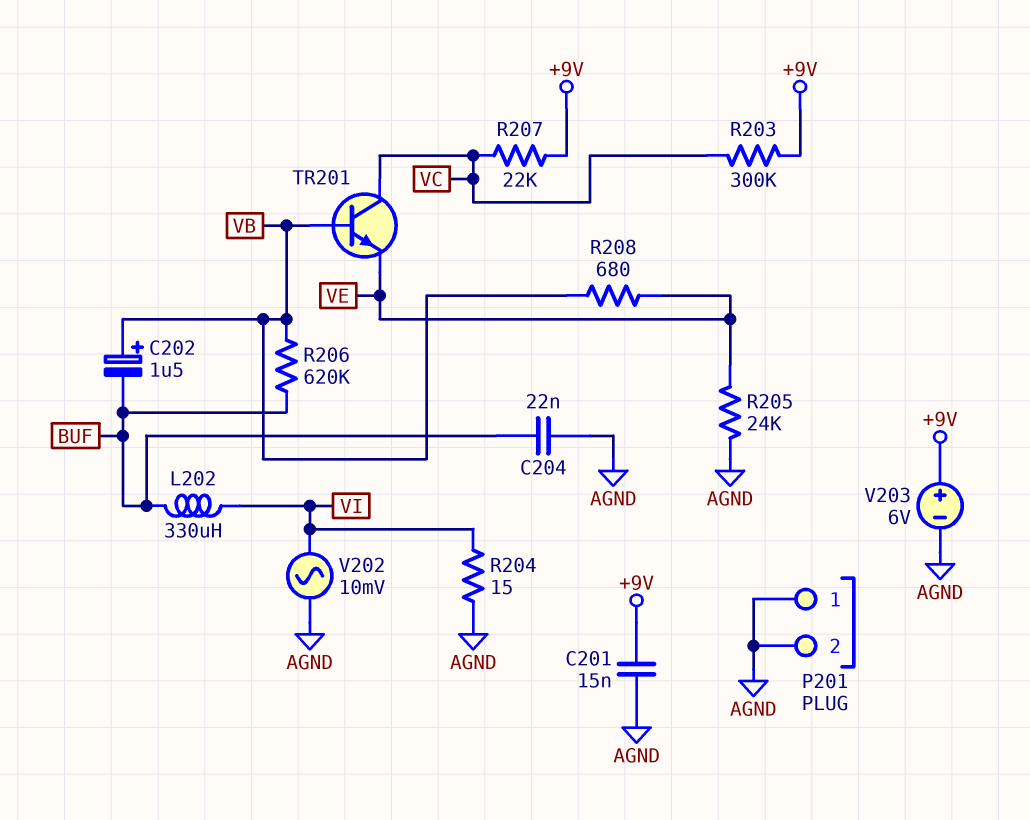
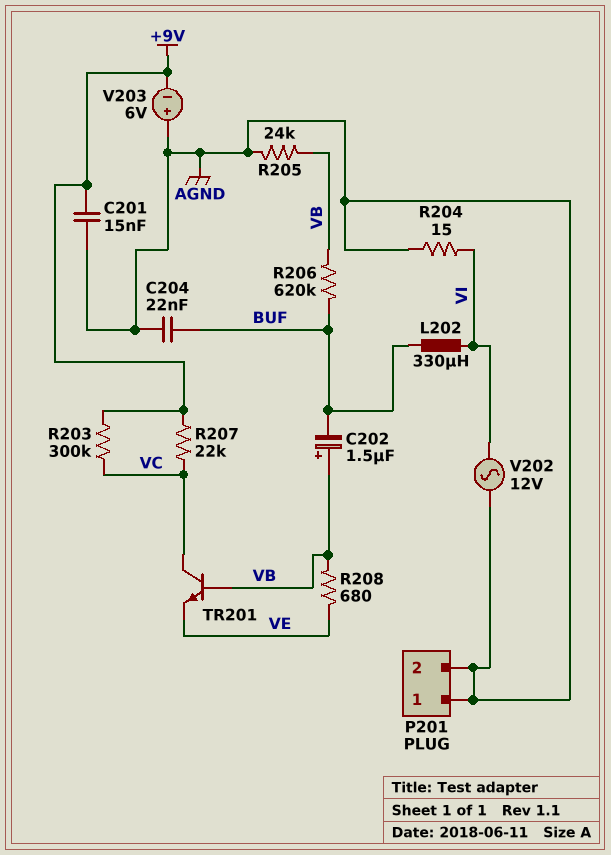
R205: 24k (AGND, VE) -> 24k (AGND, VB)
V202: AC 10mV (AGND, VI) -> AC 12V (AGND, VI)
V203: 6V (plus +9V, minus AGND) -> 6V (plus AGND, minus +9V)

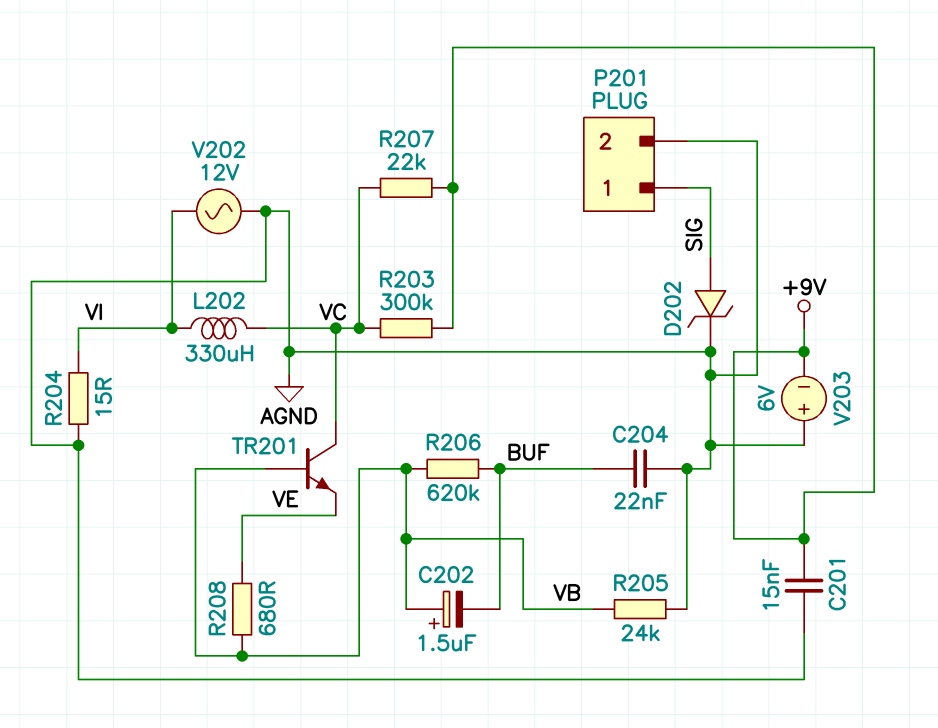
D202: none -> zener (A SIG, K AGND)
L202: 330uH (BUF, VI) -> 330uH (VC, VI)
P201 pin 1: AGND -> SIG

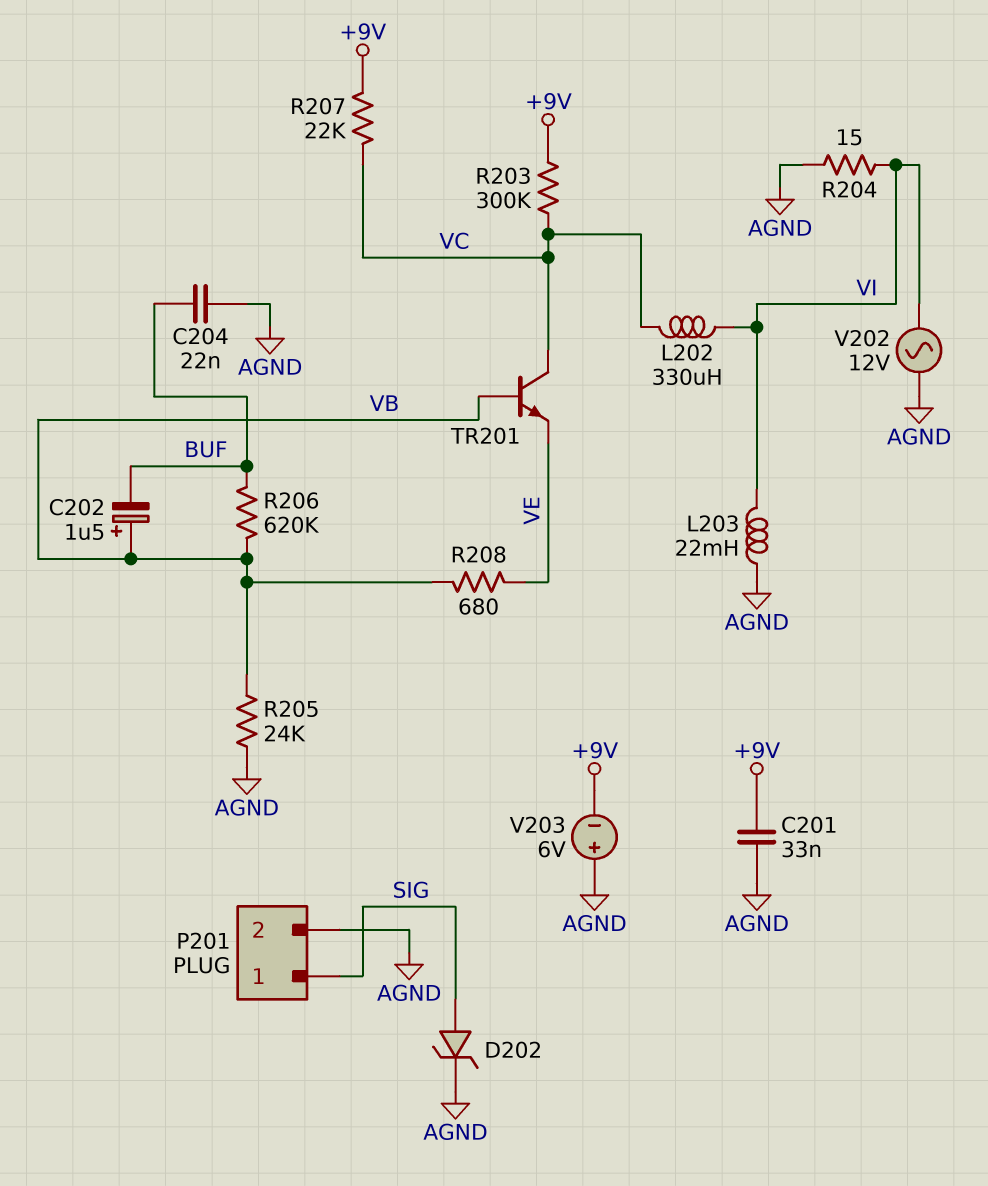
C201: 15nF (+9V, AGND) -> 33nF (+9V, AGND)
L203: none -> 22mH (AGND, VI)

